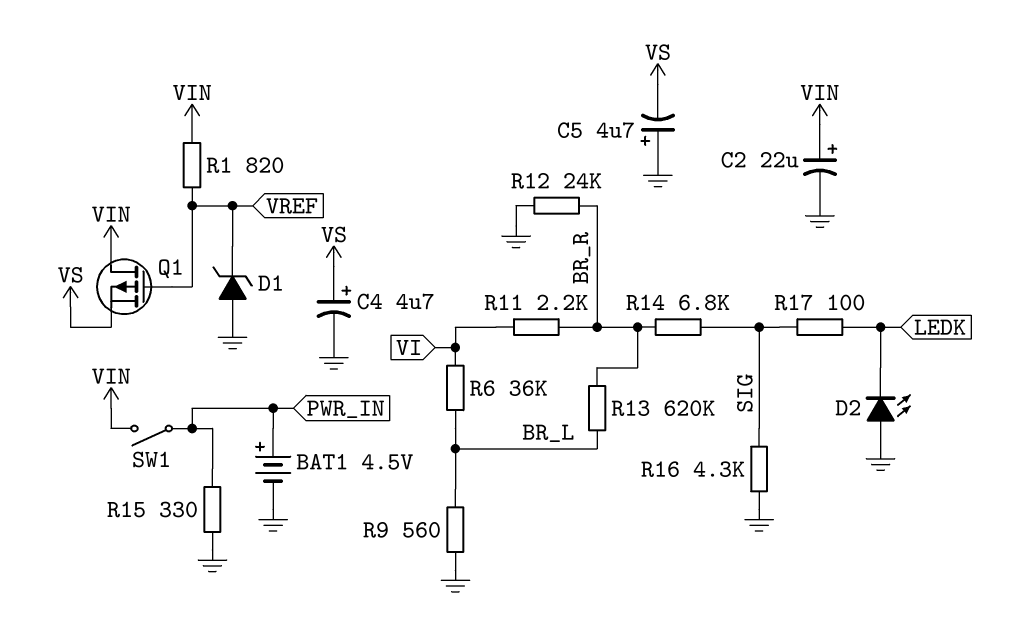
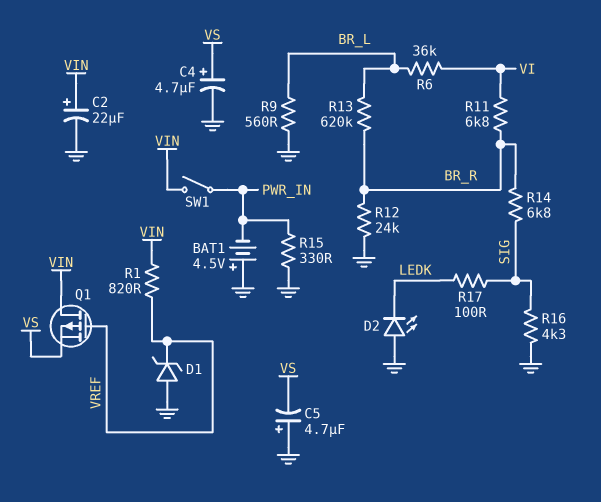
BAT1: 4.5V (plus PWR_IN, minus GND) -> 4.5V (plus GND, minus PWR_IN)
R11: 2.2k (BR_R, VI) -> 6.8k (BR_R, VI)

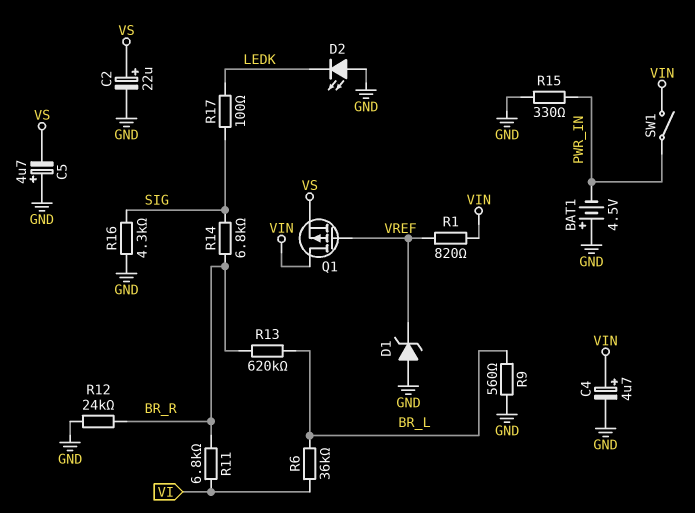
C2: 22uF (plus VIN, minus GND) -> 22uF (plus VS, minus GND)
C4: 4.7uF (plus VS, minus GND) -> 4.7uF (plus VIN, minus GND)

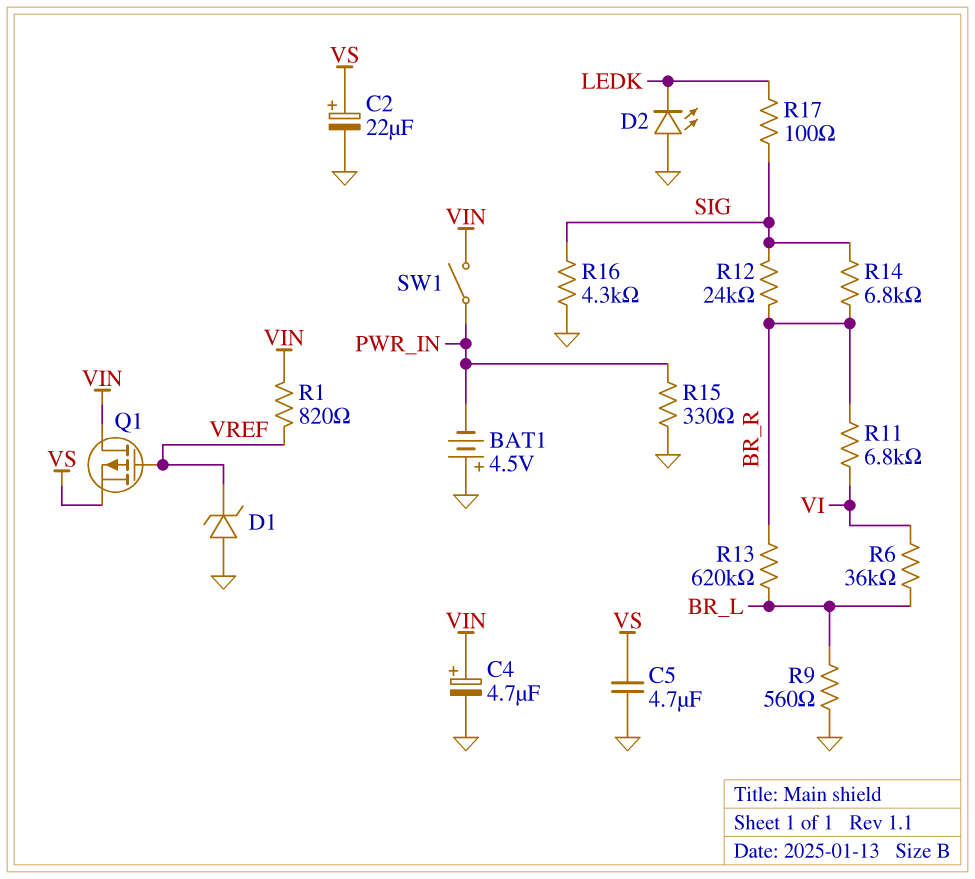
C5: 4.7uF (plus GND, minus VS) -> 4.7uF (GND, VS)
R12: 24k (BR_R, GND) -> 24k (BR_R, SIG)

